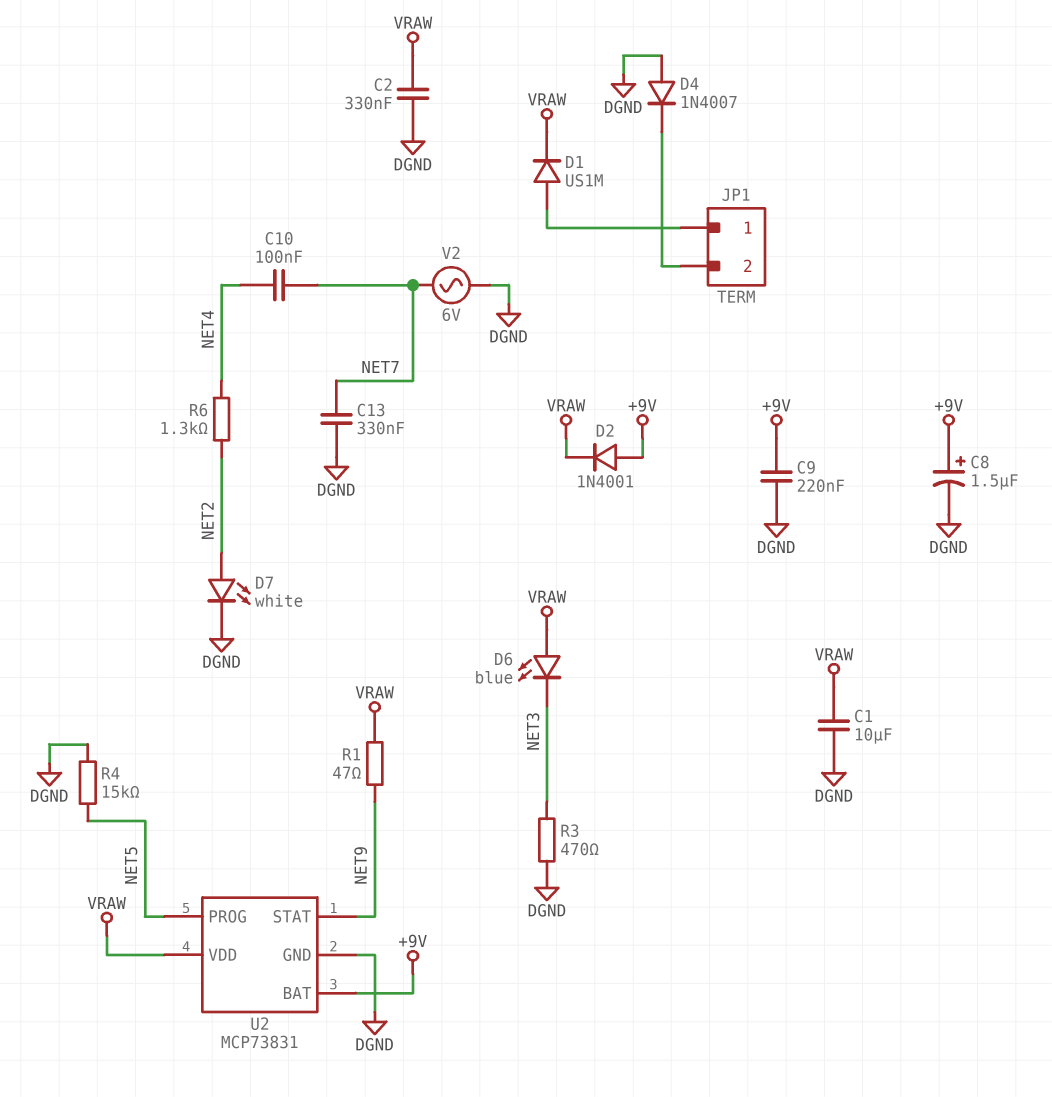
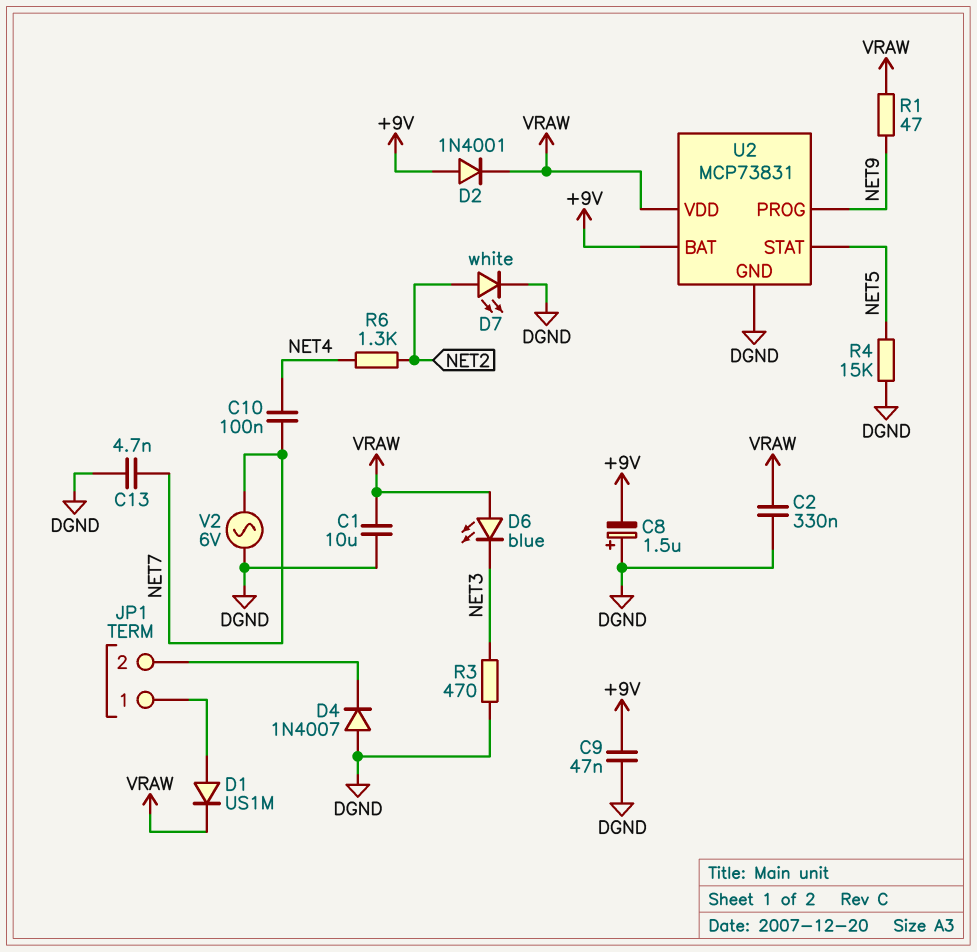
C8: 1.5uF (plus +9V, minus DGND) -> 1.5uF (plus DGND, minus +9V)
C9: 220nF (+9V, DGND) -> 47nF (+9V, DGND)
C13: 330nF (DGND, NET7) -> 4.7nF (DGND, NET7)
U2 pin PROG: NET5 -> NET9
U2 pin STAT: NET9 -> NET5

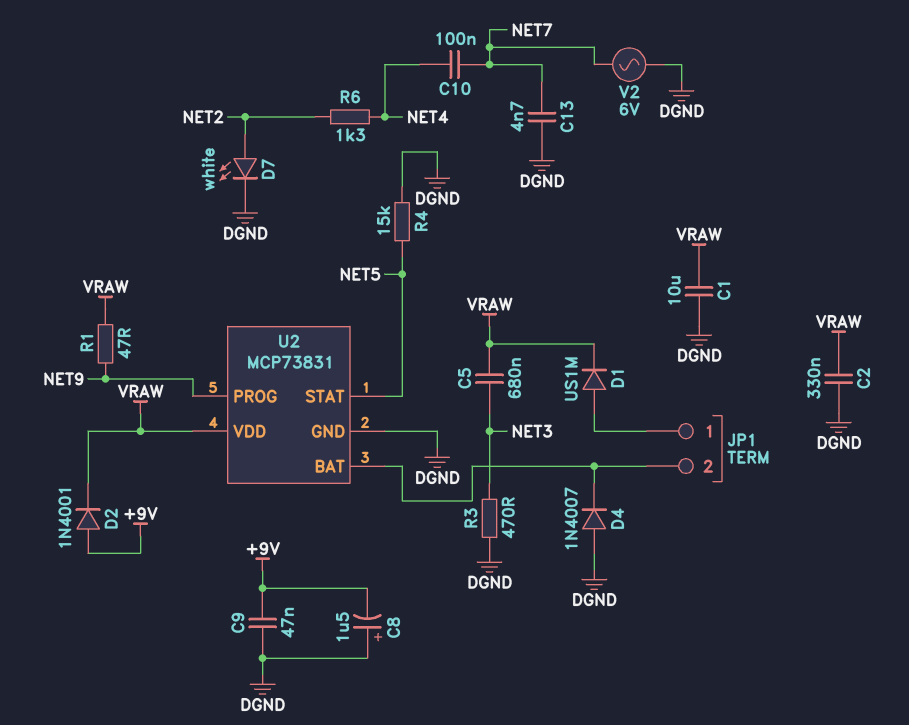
C5: none -> 680nF (NET3, VRAW)
D6: LED blue (A VRAW, K NET3) -> none
U2 pin BAT: +9V -> JP1/2

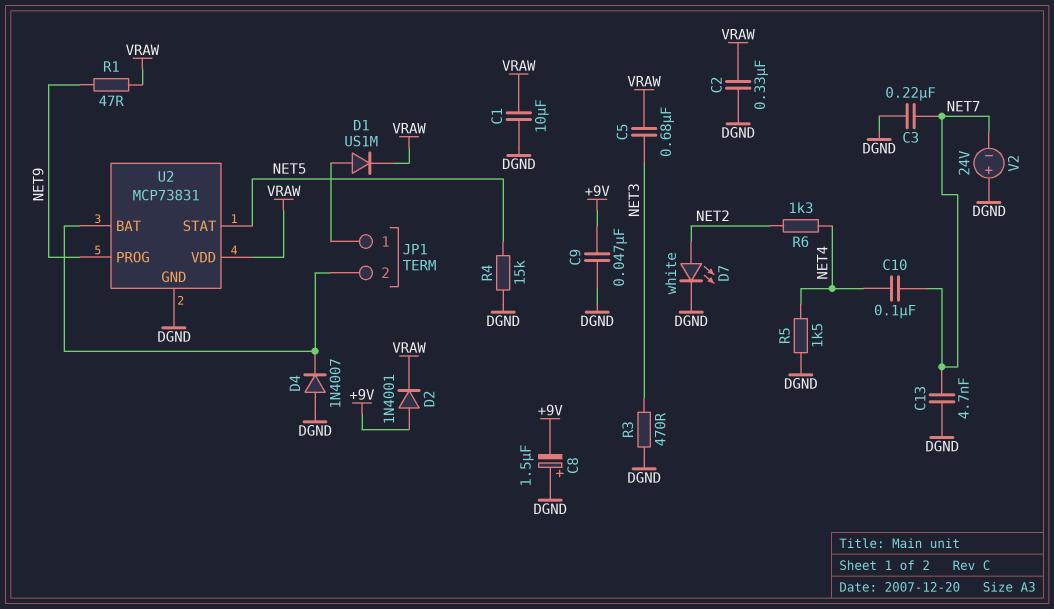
C3: none -> 220nF (DGND, NET7)
R5: none -> 1.5k (DGND, NET4)
V2: AC 6V (DGND, NET7) -> 24V (plus DGND, minus NET7)

